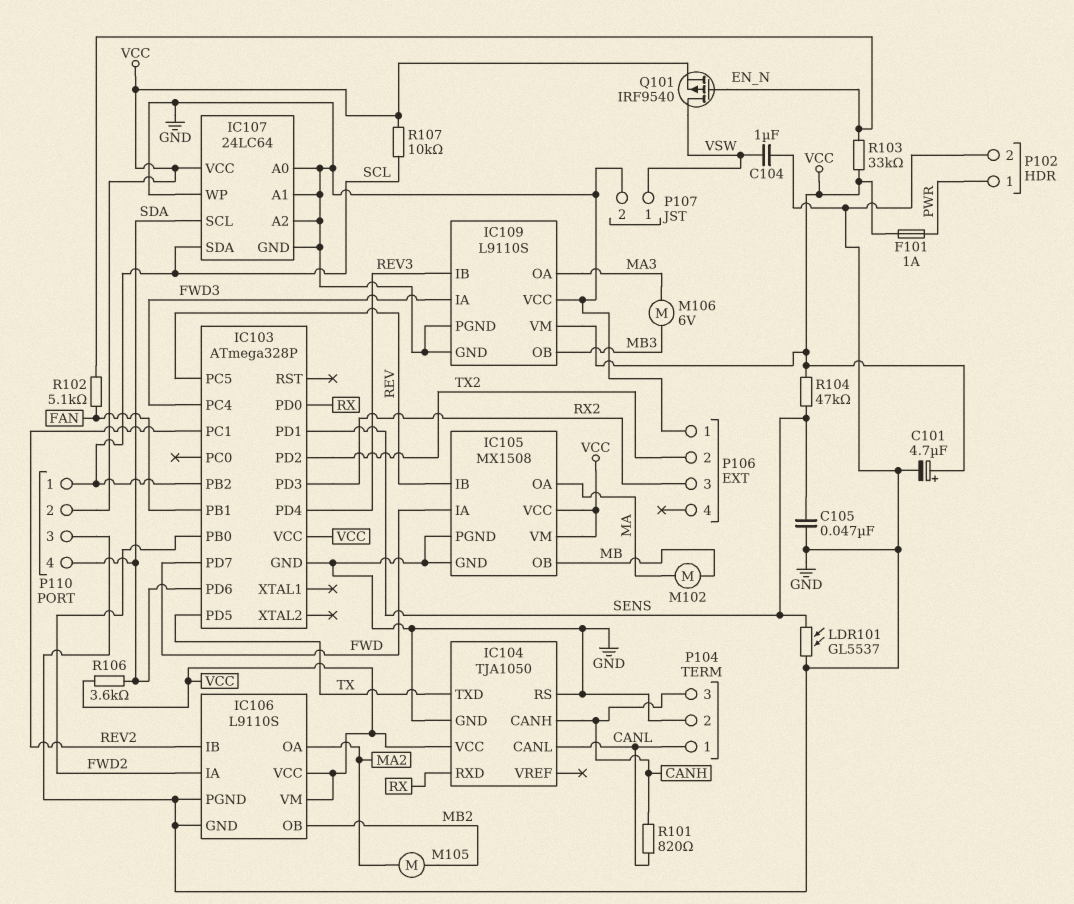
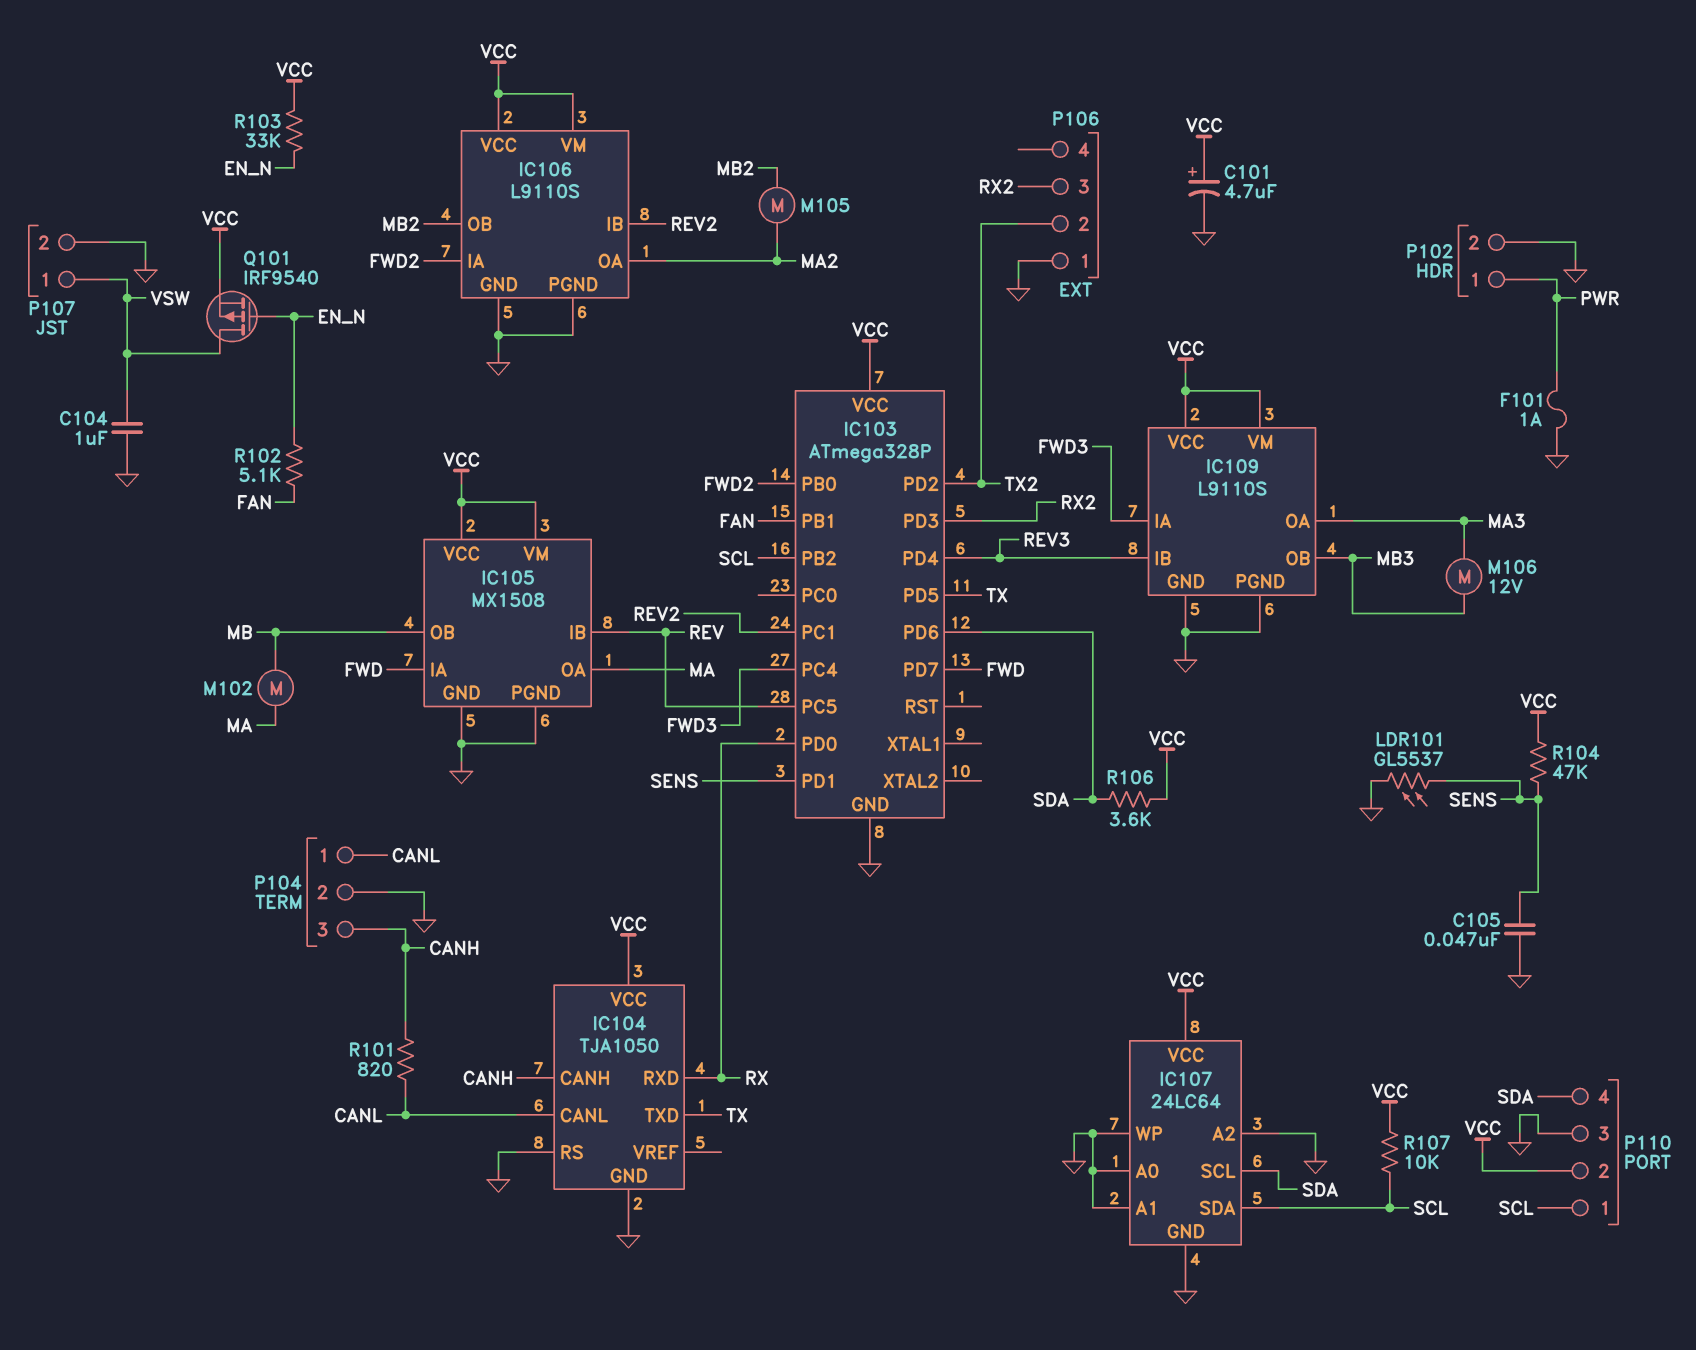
F101: 1A (PWR, VCC) -> 1A (GND, PWR)
IC109 pin VCC: GND -> VCC
M106: motor 6V (MA3, MB3) -> motor 12V (MA3, MB3)

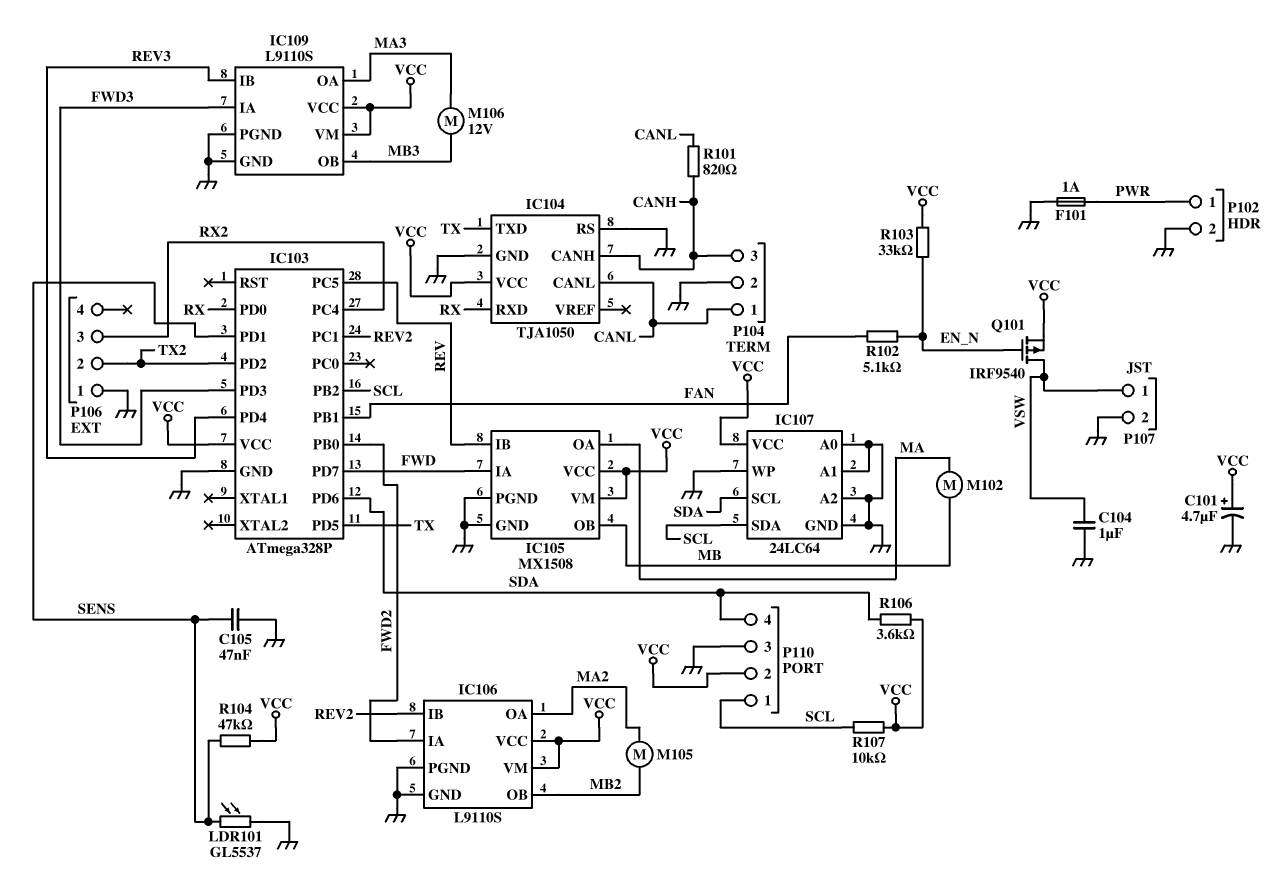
IC103 pin PC4: FWD3 -> RX2
IC103 pin PD3: RX2 -> FWD3

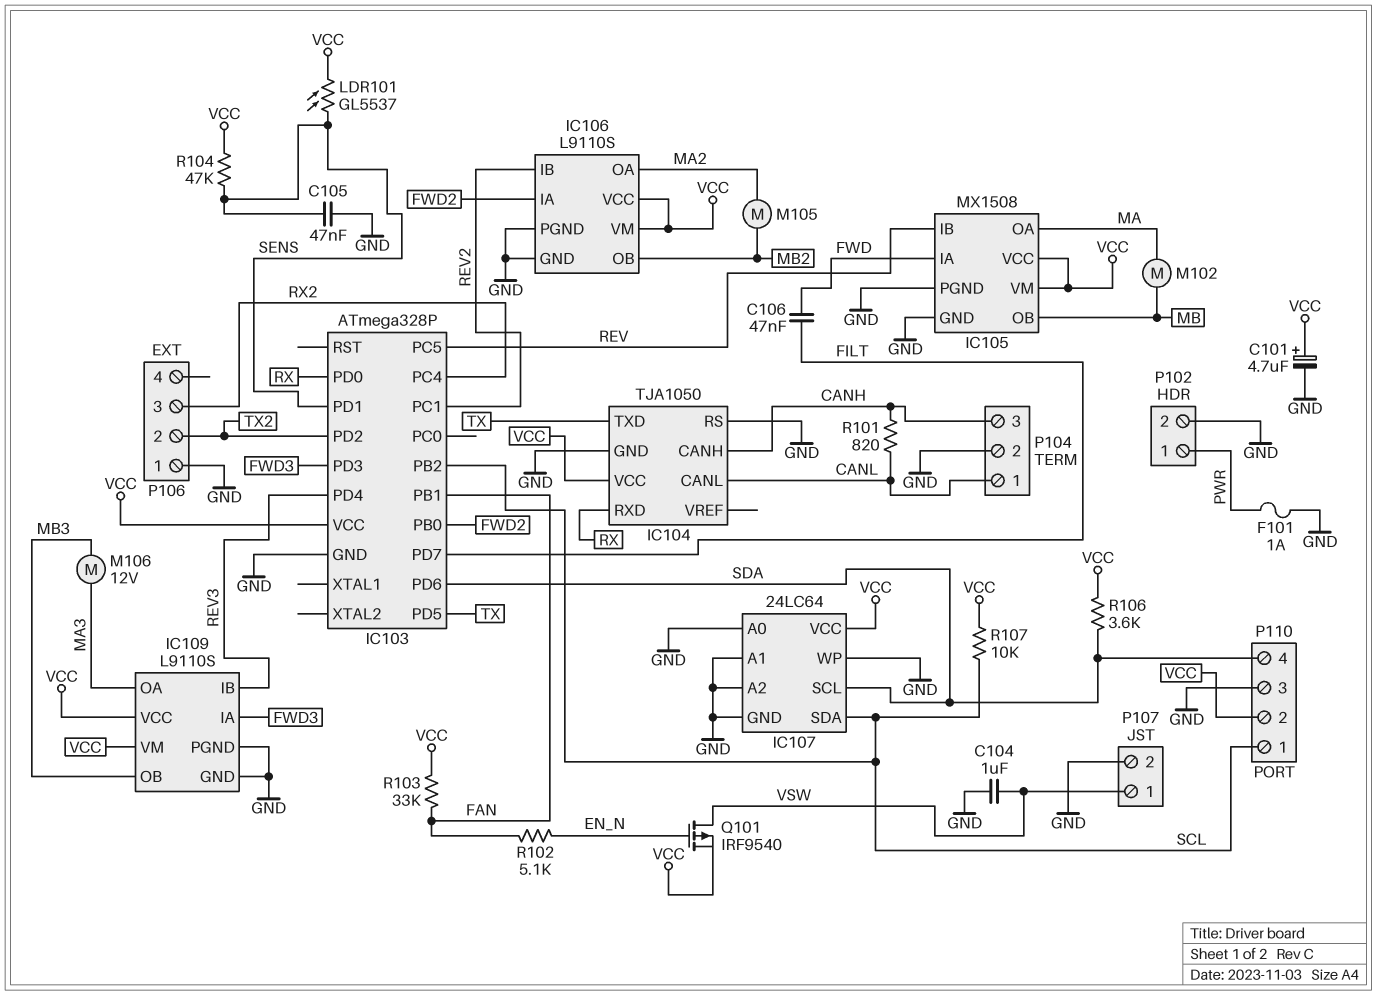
C106: none -> 47nF (FILT, FWD)
IC103 pin PD7: FWD -> FILT
LDR101: GL5537 (GND, SENS) -> GL5537 (SENS, VCC)
R103: 33k (EN_N, VCC) -> 33k (FAN, VCC)

